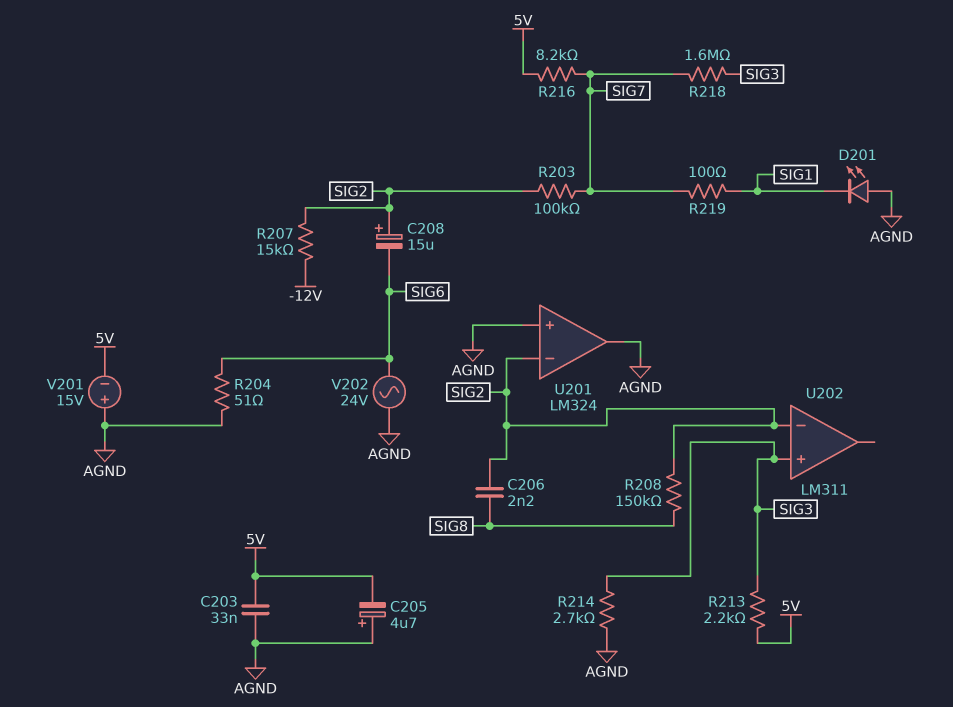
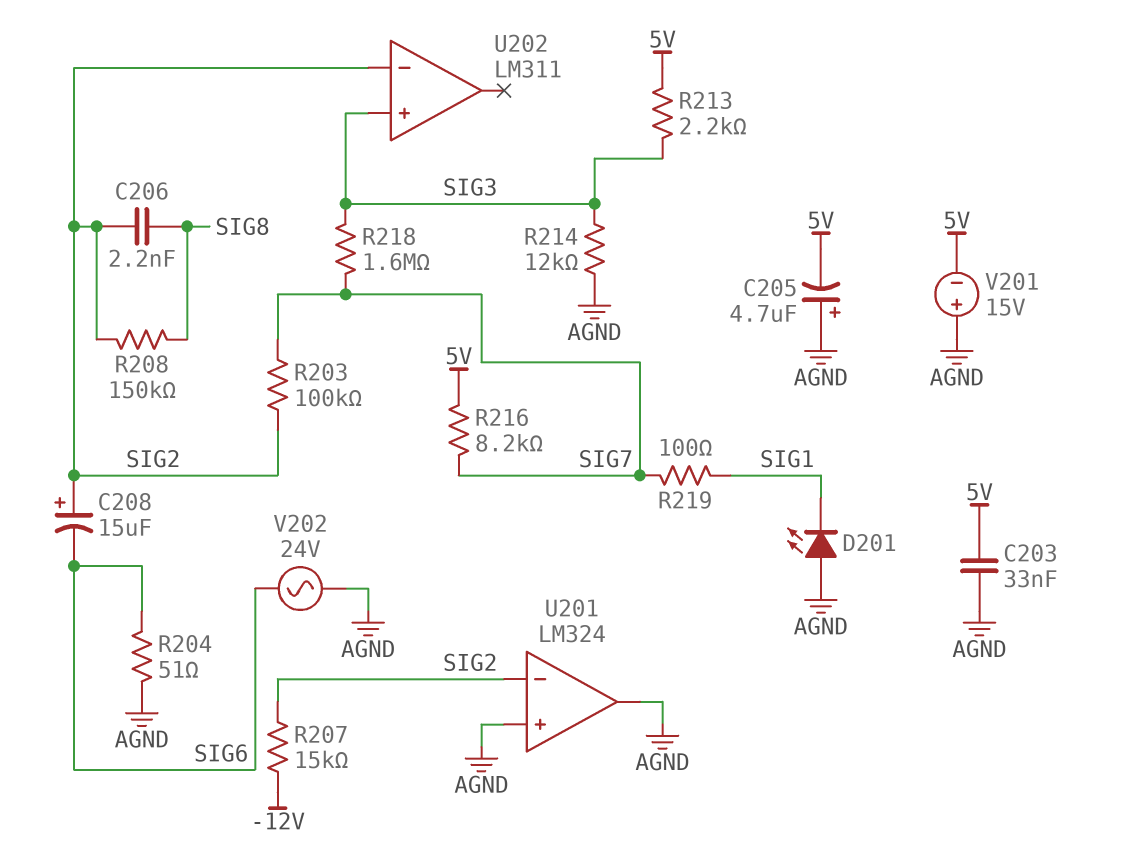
R214: 2.7k (AGND, SIG3) -> 12k (AGND, SIG3)

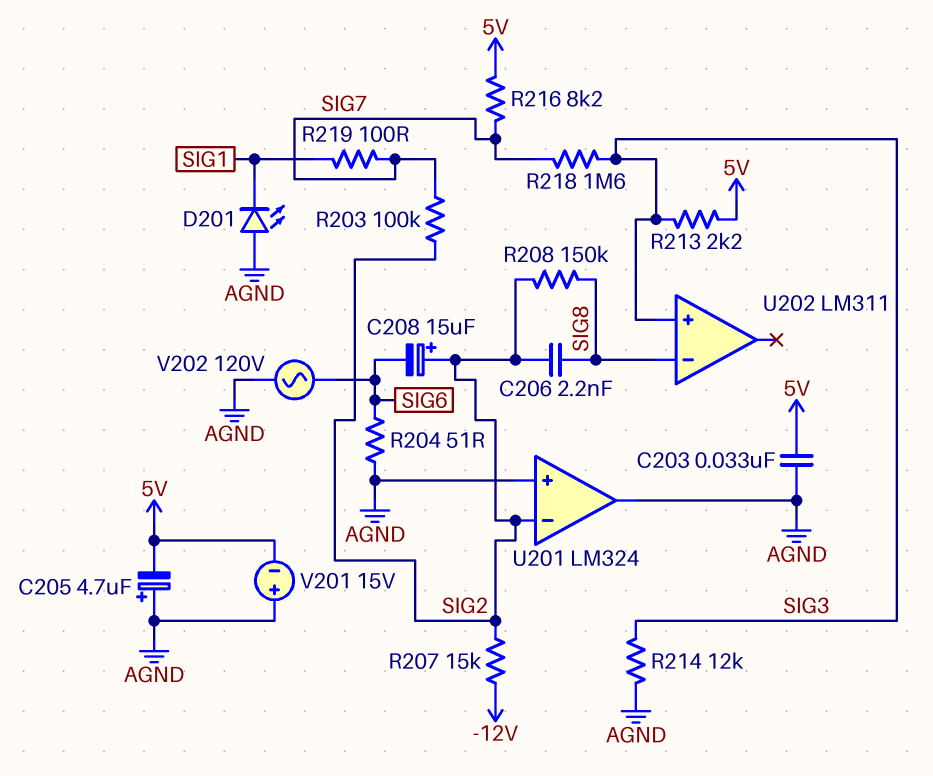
U202 pin in-: SIG2 -> SIG8
V202: AC 24V (AGND, SIG6) -> AC 120V (AGND, SIG6)

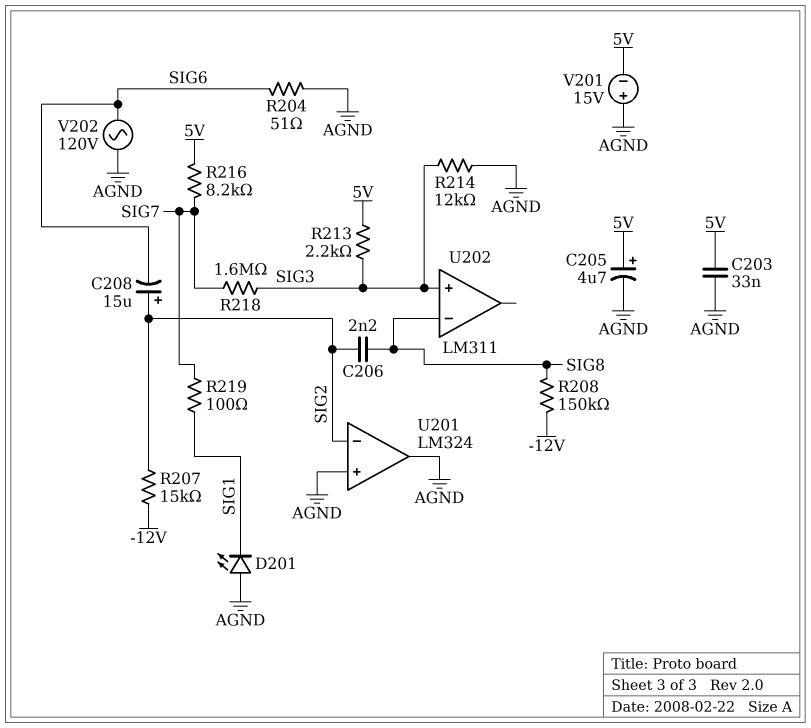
C205: 4.7uF (plus AGND, minus 5V) -> 4.7uF (plus 5V, minus AGND)
R203: 100k (SIG2, SIG7) -> none
R208: 150k (SIG2, SIG8) -> 150k (-12V, SIG8)

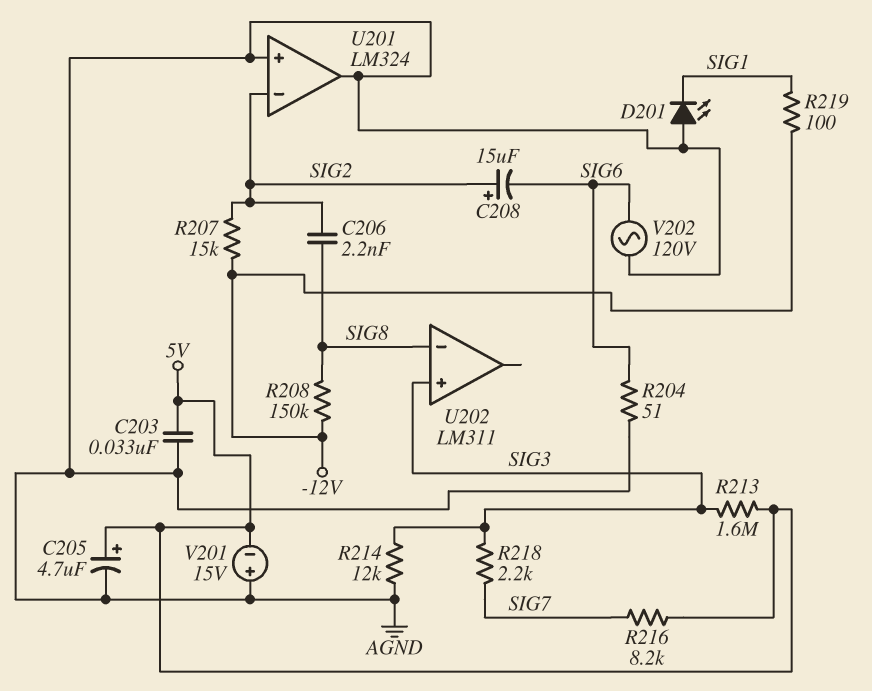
R213: 2.2k (5V, SIG3) -> 1.6M (5V, SIG3)
R218: 1.6M (SIG3, SIG7) -> 2.2k (SIG3, SIG7)
R219: 100 (SIG1, SIG7) -> 100 (-12V, SIG1)

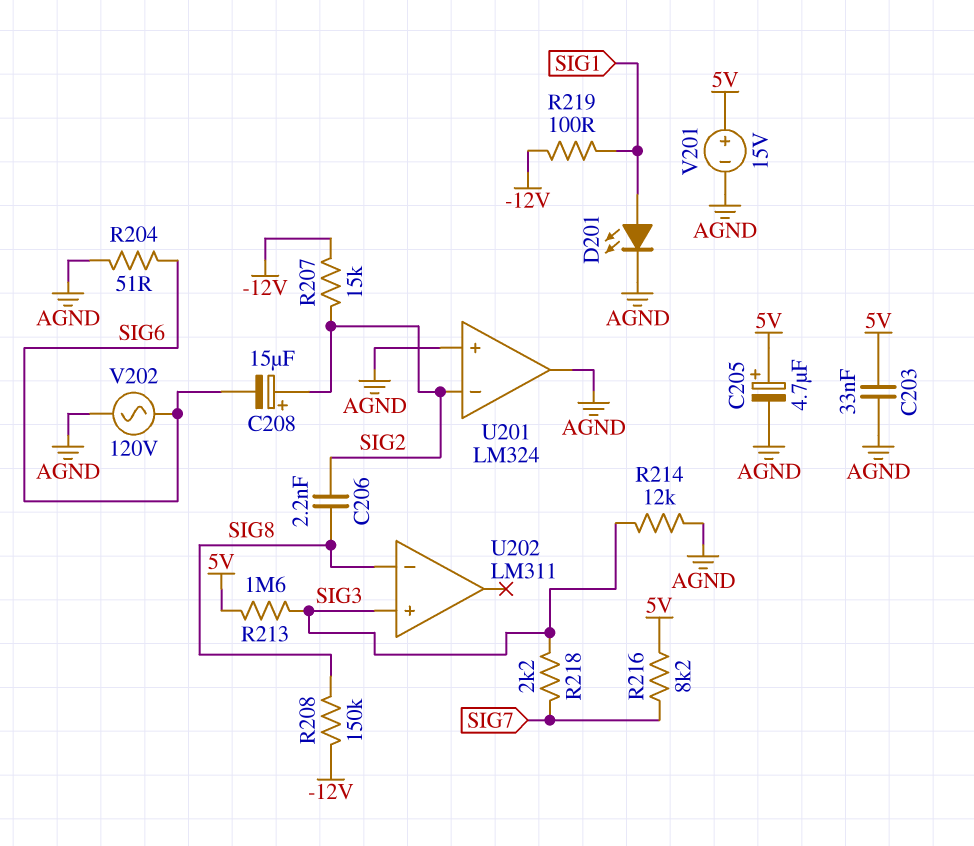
D201: LED (A AGND, K SIG1) -> LED (A SIG1, K AGND)
V201: 15V (plus AGND, minus 5V) -> 15V (plus 5V, minus AGND)

